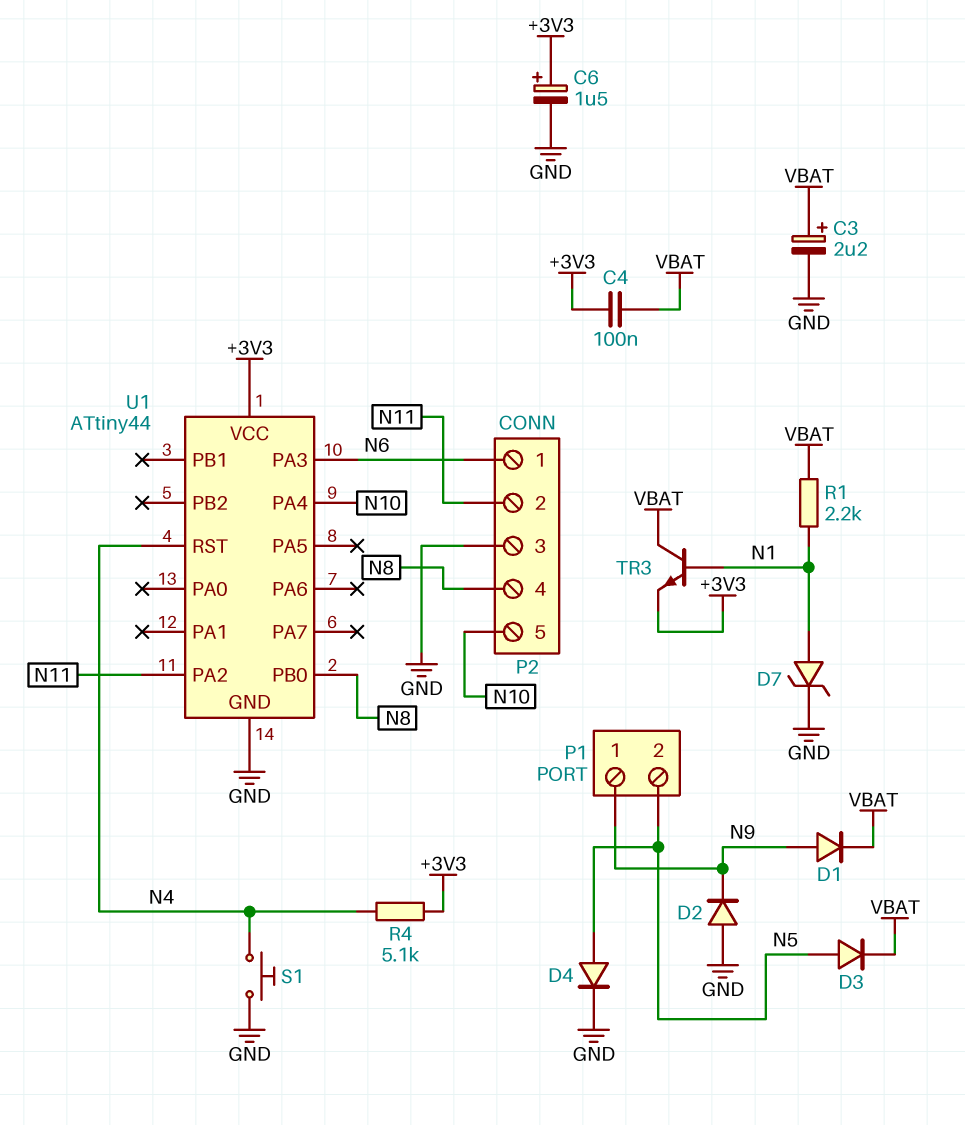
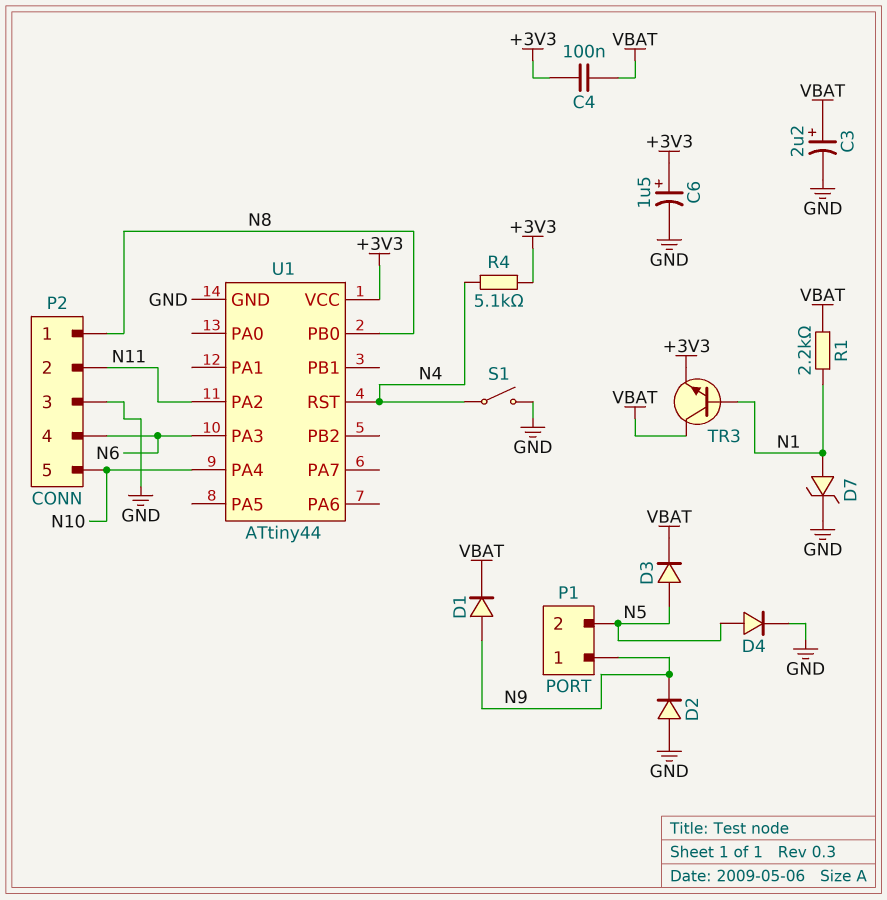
P2 pin 1: N6 -> N8
P2 pin 4: N8 -> N6
S1: button (GND, N4) -> switch (GND, N4)

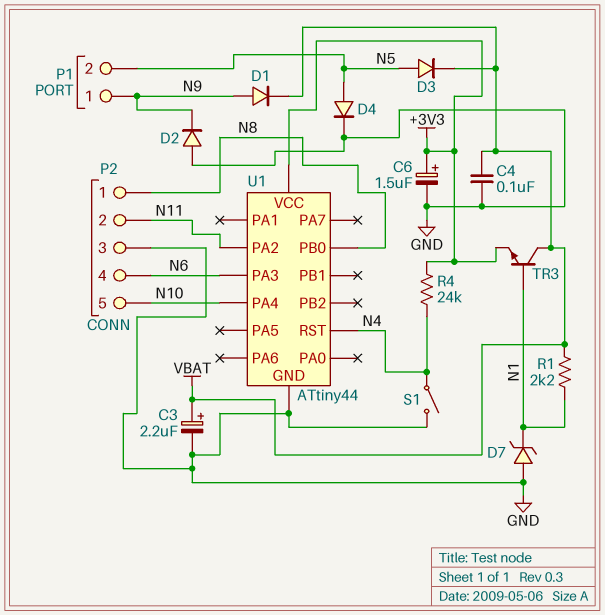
C4: 100nF (+3V3, VBAT) -> 100nF (GND, VBAT)
D7: zener (A N1, K GND) -> zener (A GND, K N1)
R4: 5.1k (+3V3, N4) -> 24k (+3V3, N4)

